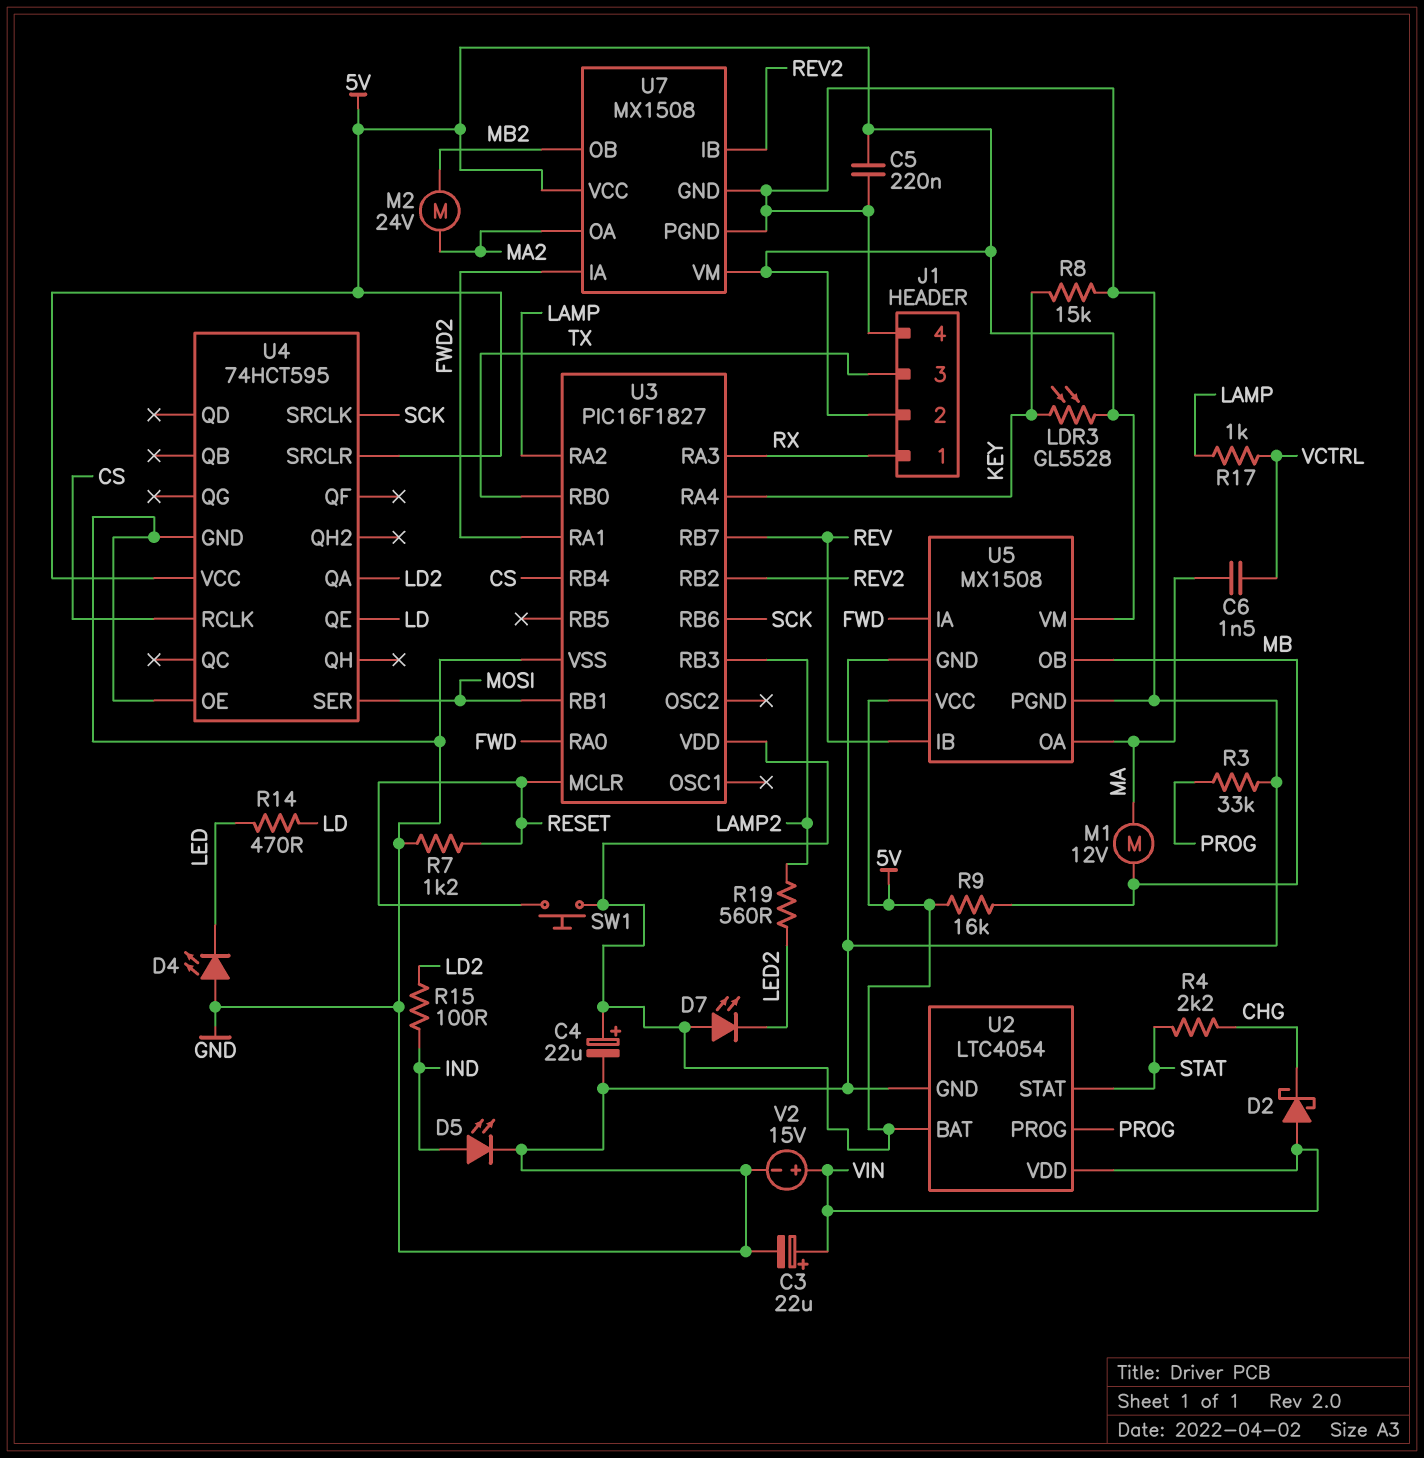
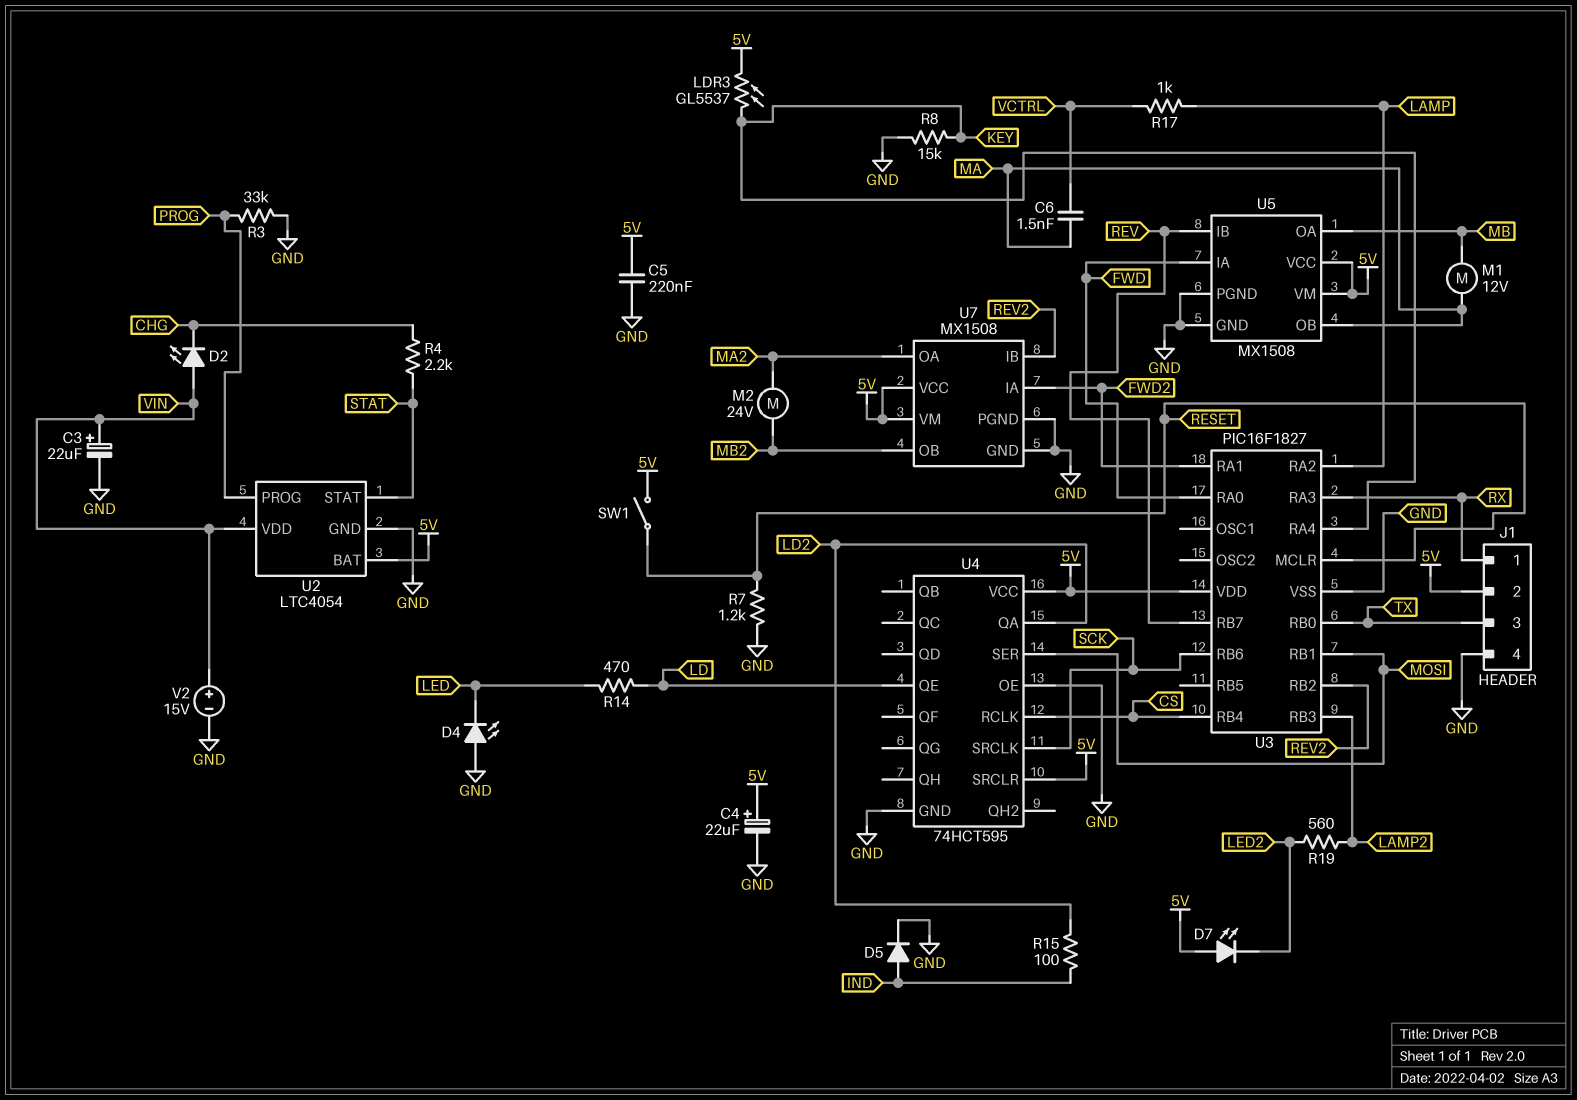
D2: schottky (A VIN, K CHG) -> LED (A VIN, K CHG)
D5: LED (A IND, K GND) -> diode (A IND, K GND)
LDR3: GL5528 (5V, KEY) -> GL5537 (5V, KEY)
R9: 16k (5V, MB) -> none
SW1: button (5V, RESET) -> switch (5V, RESET)
U5 pin OA: MA -> MB
U5 pin OB: MB -> MA

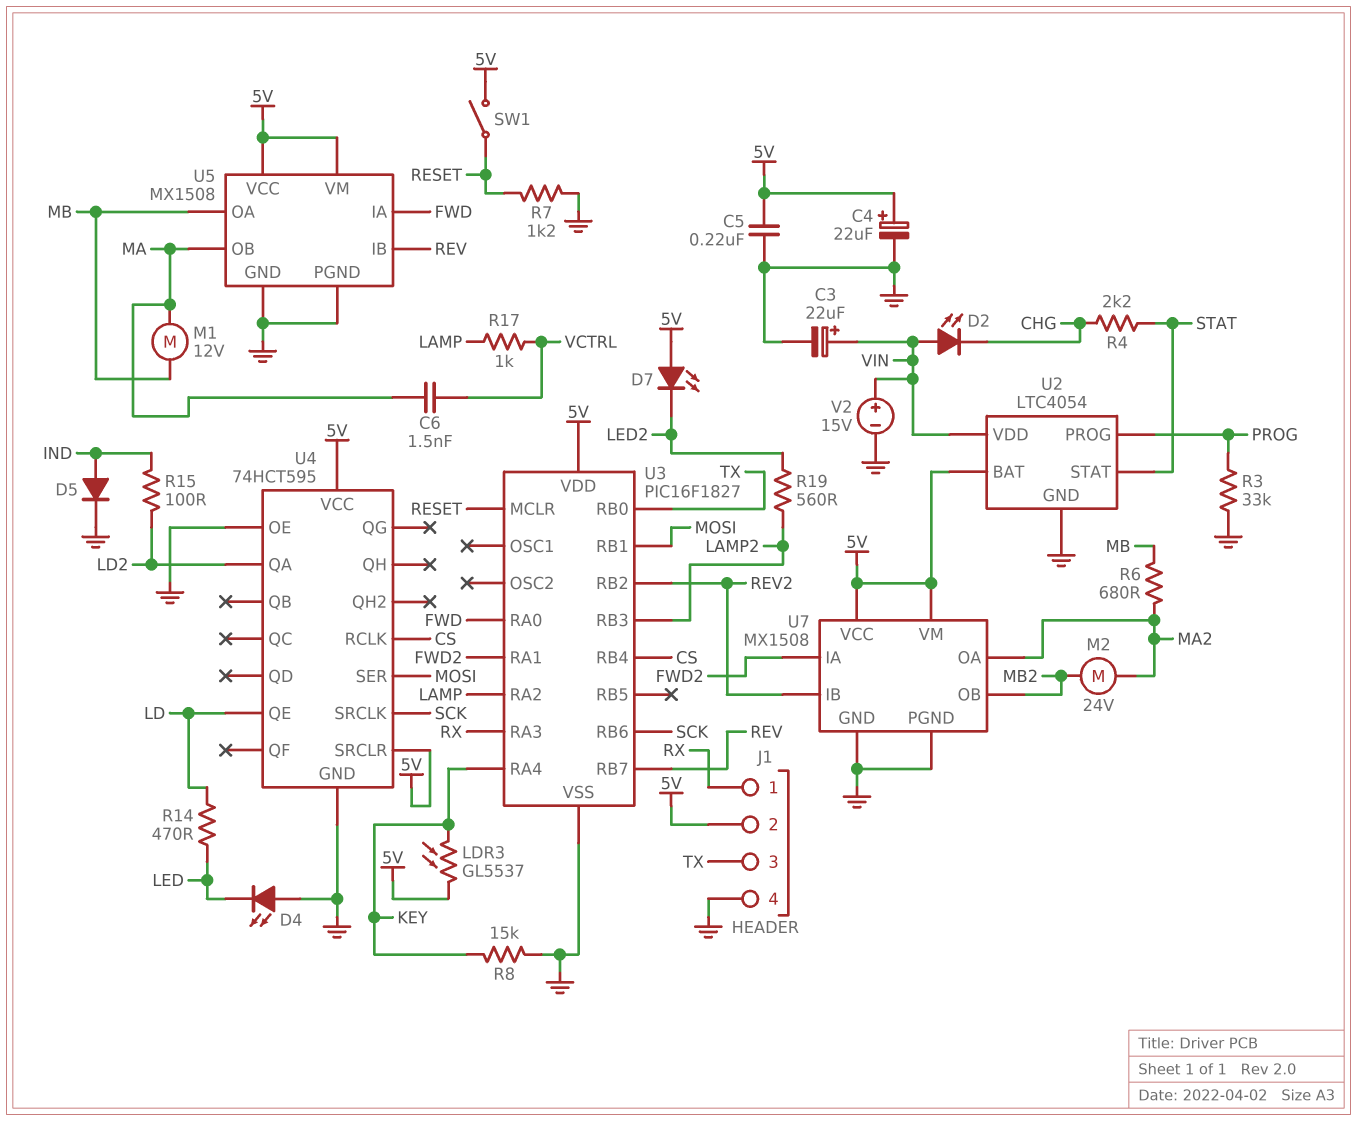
R6: none -> 680 (MA2, MB)

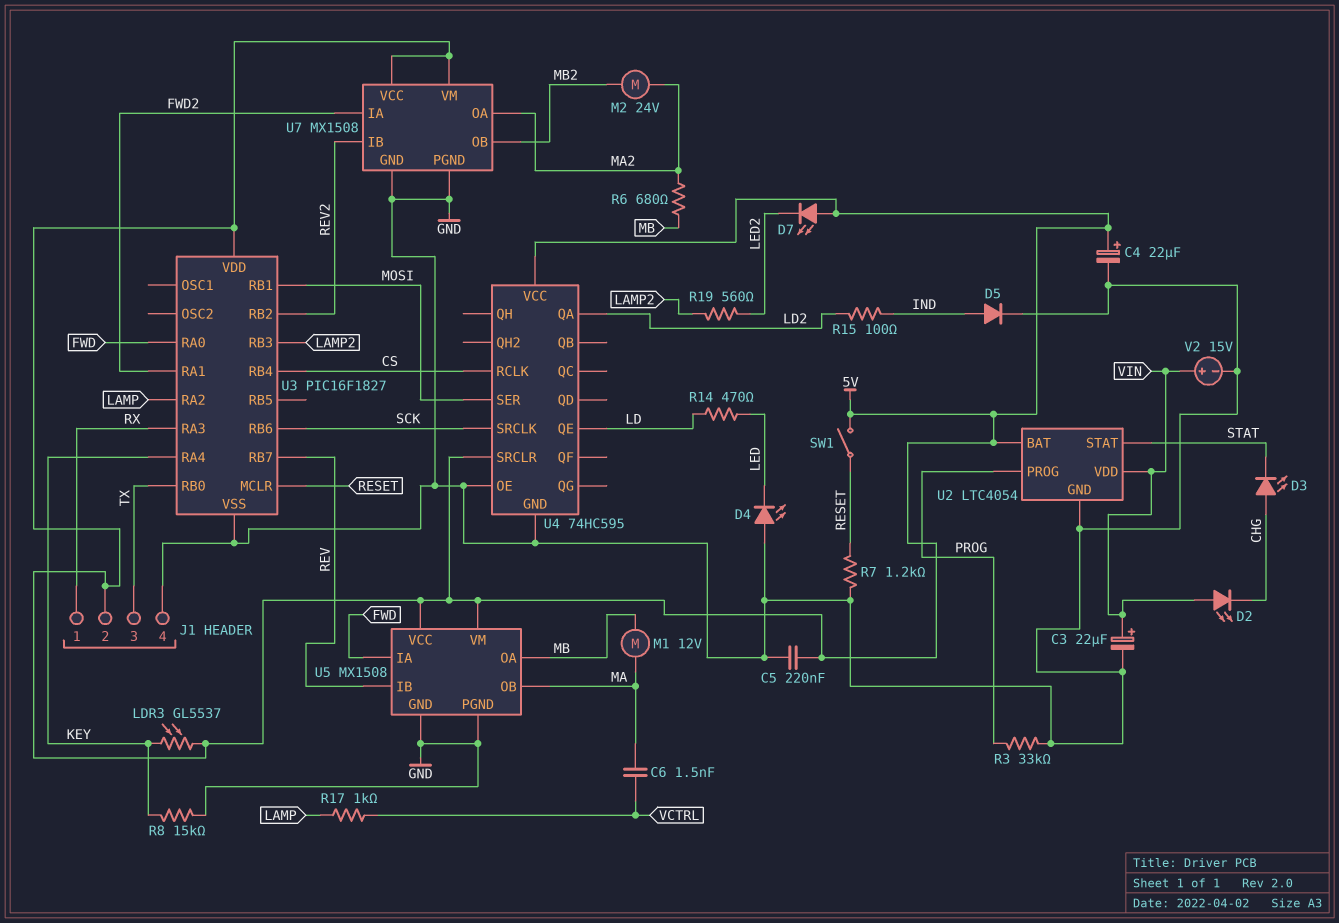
D3: none -> LED (A CHG, K STAT)
R4: 2.2k (CHG, STAT) -> none
U4: 74HCT595 -> 74HC595

